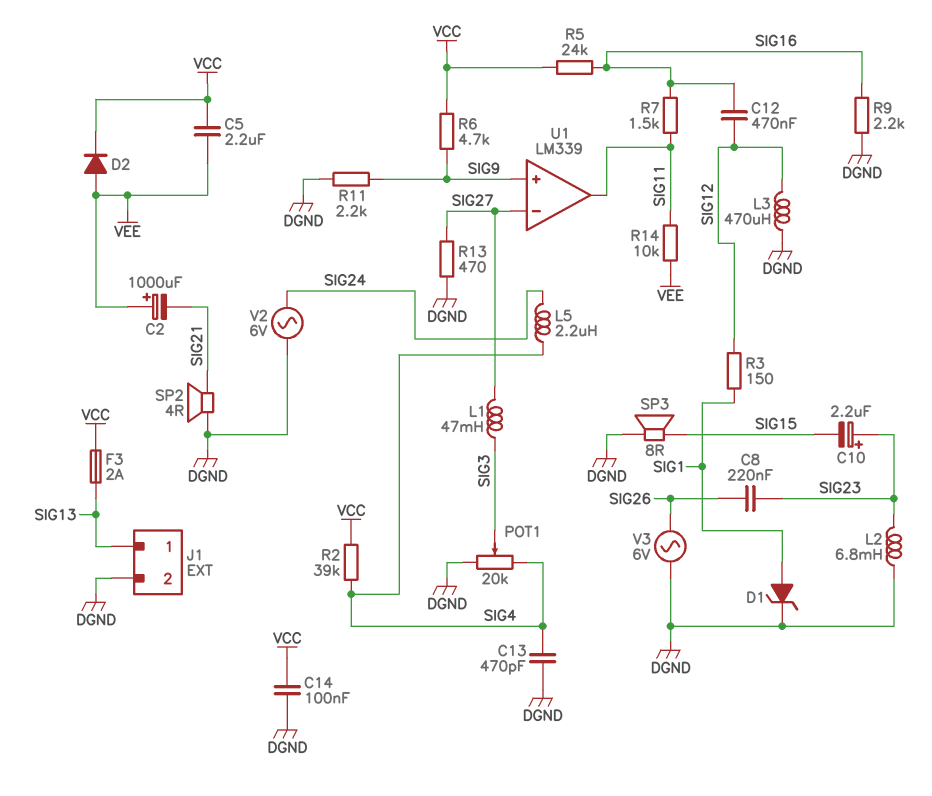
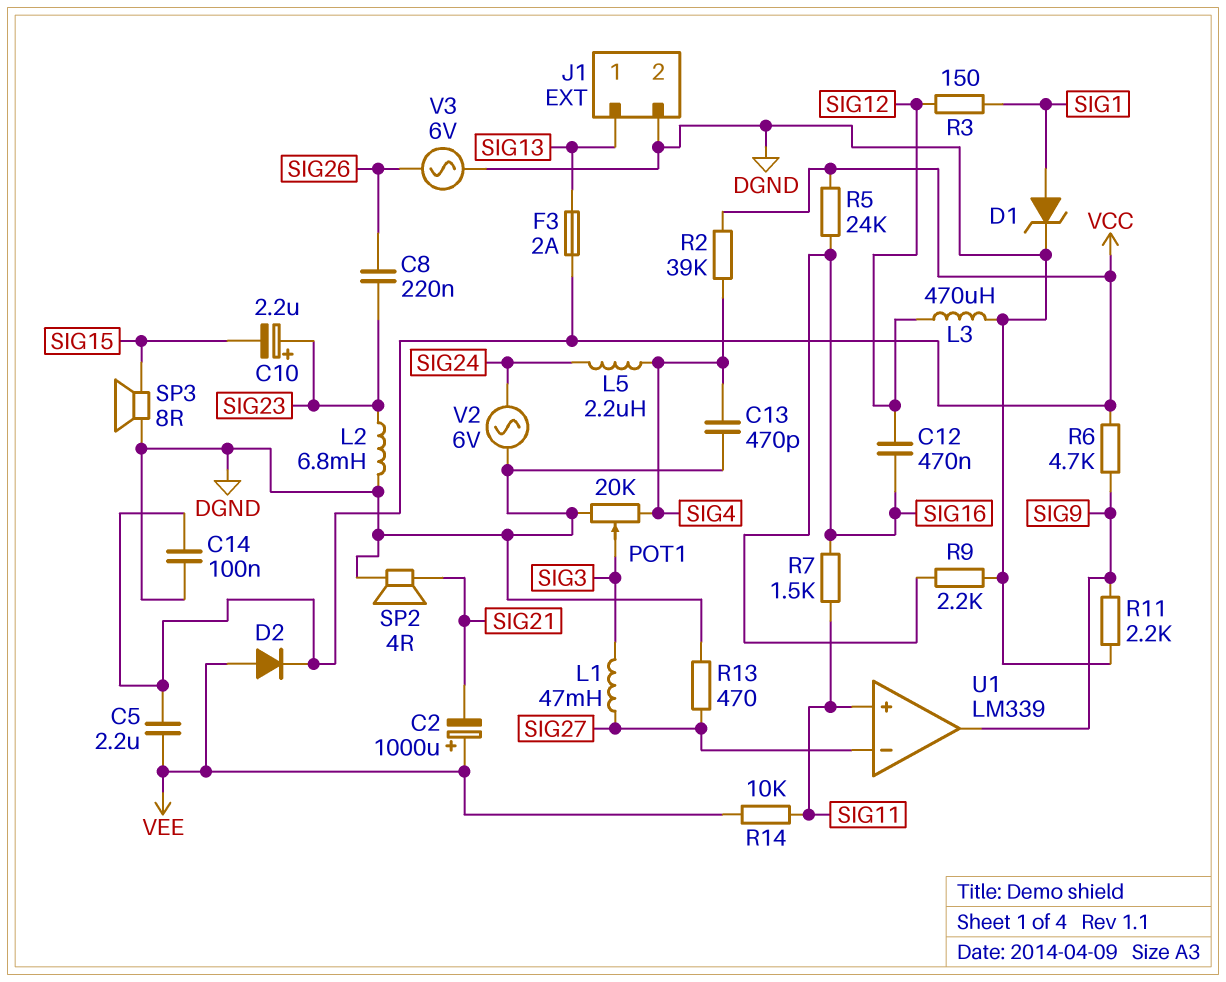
U1 pin in+: SIG9 -> SIG11
U1 pin out: SIG11 -> SIG9

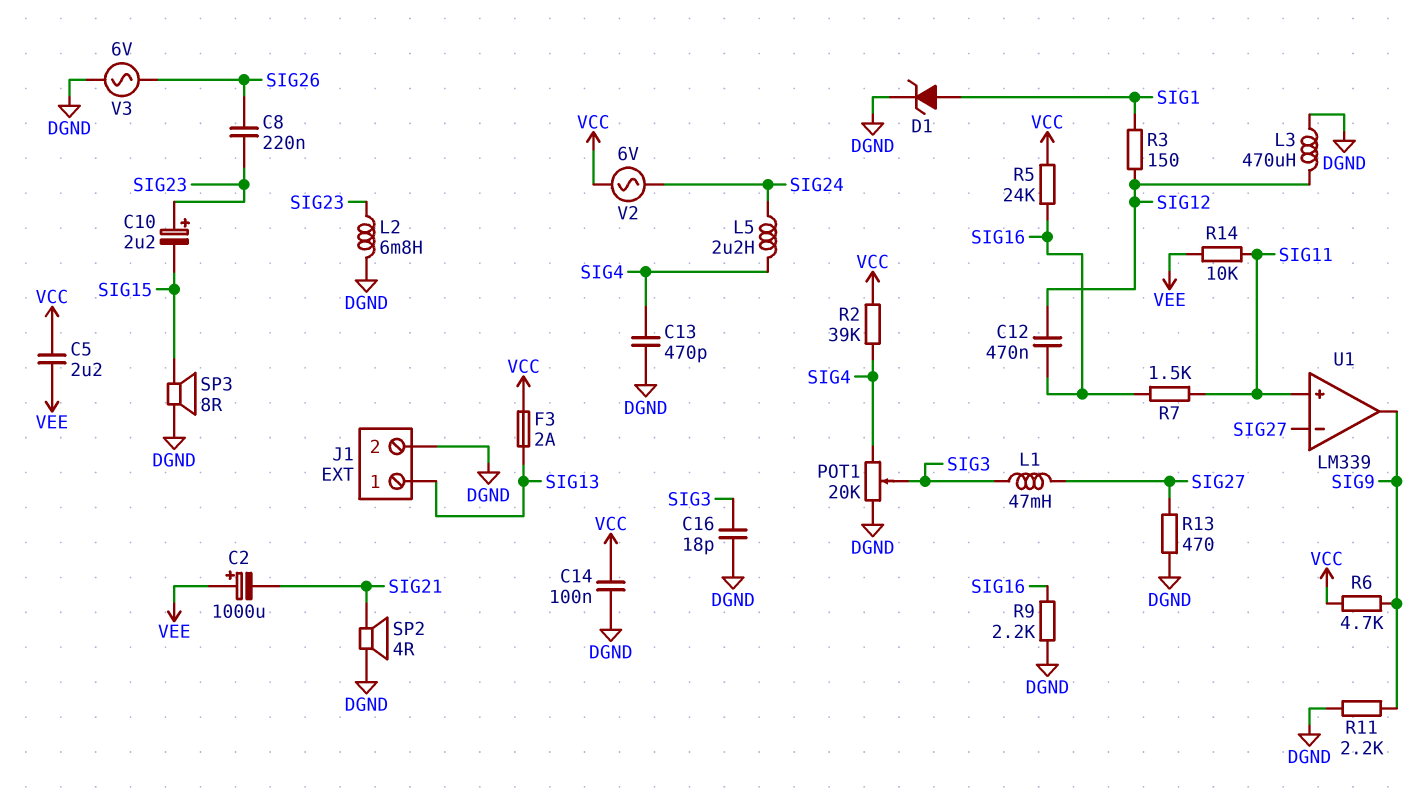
C16: none -> 18pF (DGND, SIG3)
D2: diode (A VEE, K VCC) -> none
V2: AC 6V (DGND, SIG24) -> AC 6V (SIG24, VCC)

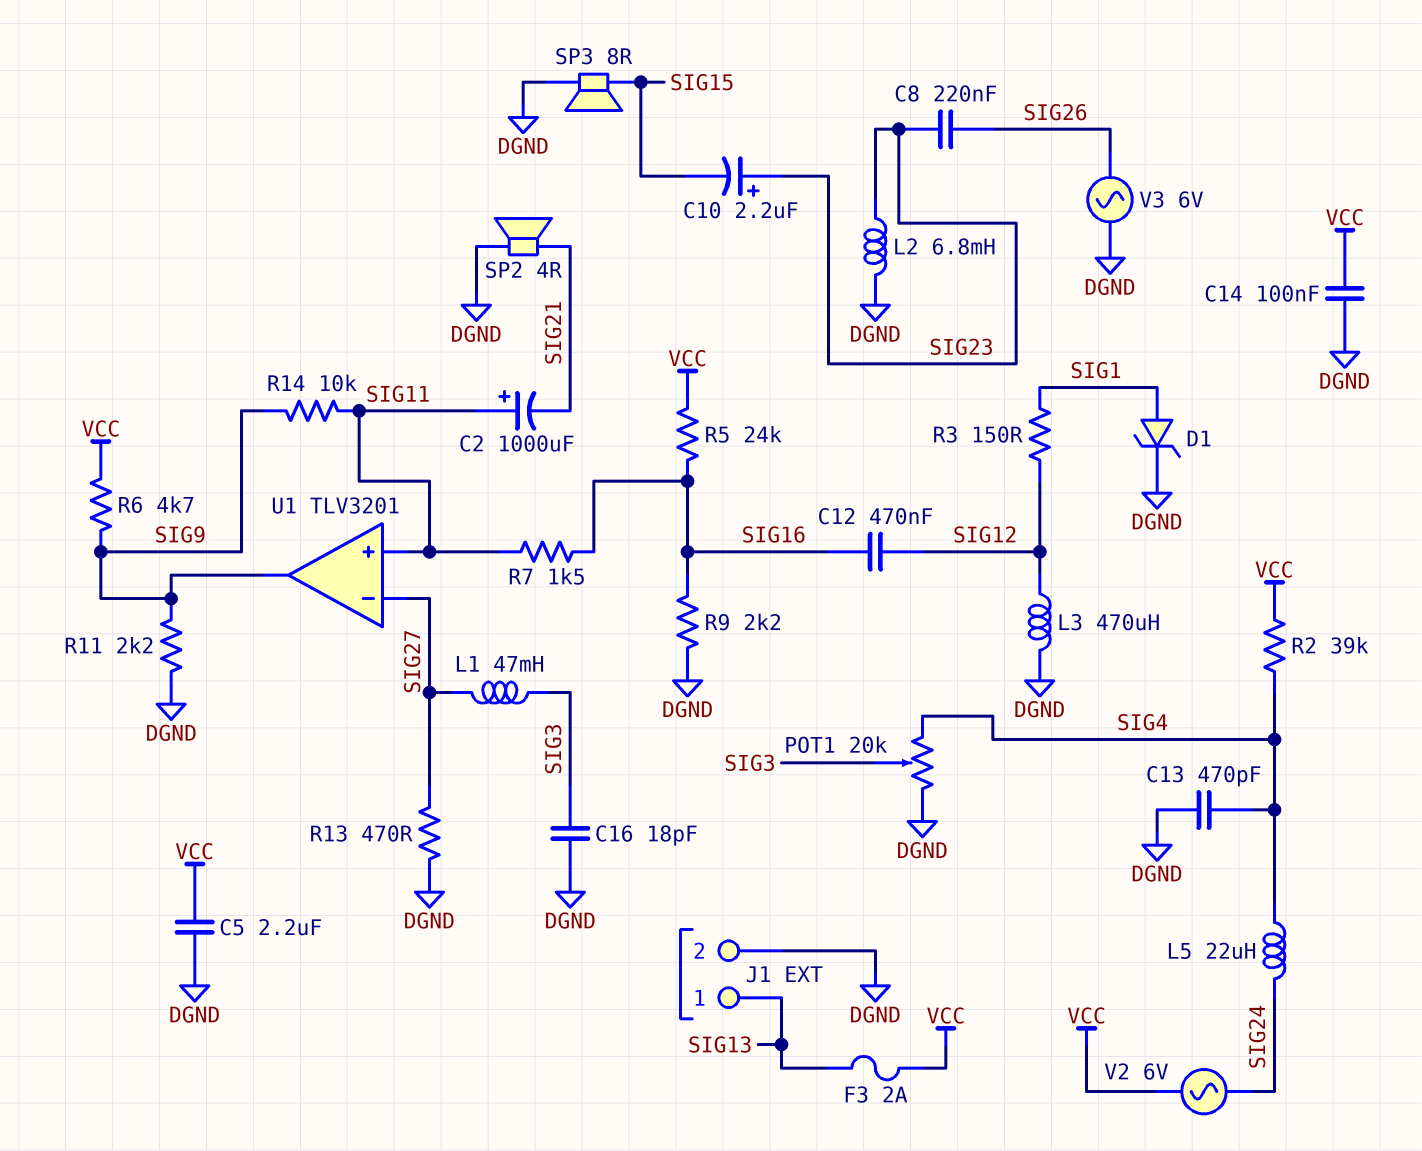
C2: 1000uF (plus VEE, minus SIG21) -> 1000uF (plus SIG11, minus SIG21)
C5: 2.2uF (VCC, VEE) -> 2.2uF (DGND, VCC)
L5: 2.2uH (SIG4, SIG24) -> 22uH (SIG4, SIG24)
R14: 10k (SIG11, VEE) -> 10k (SIG9, SIG11)
U1: LM339 -> TLV3201

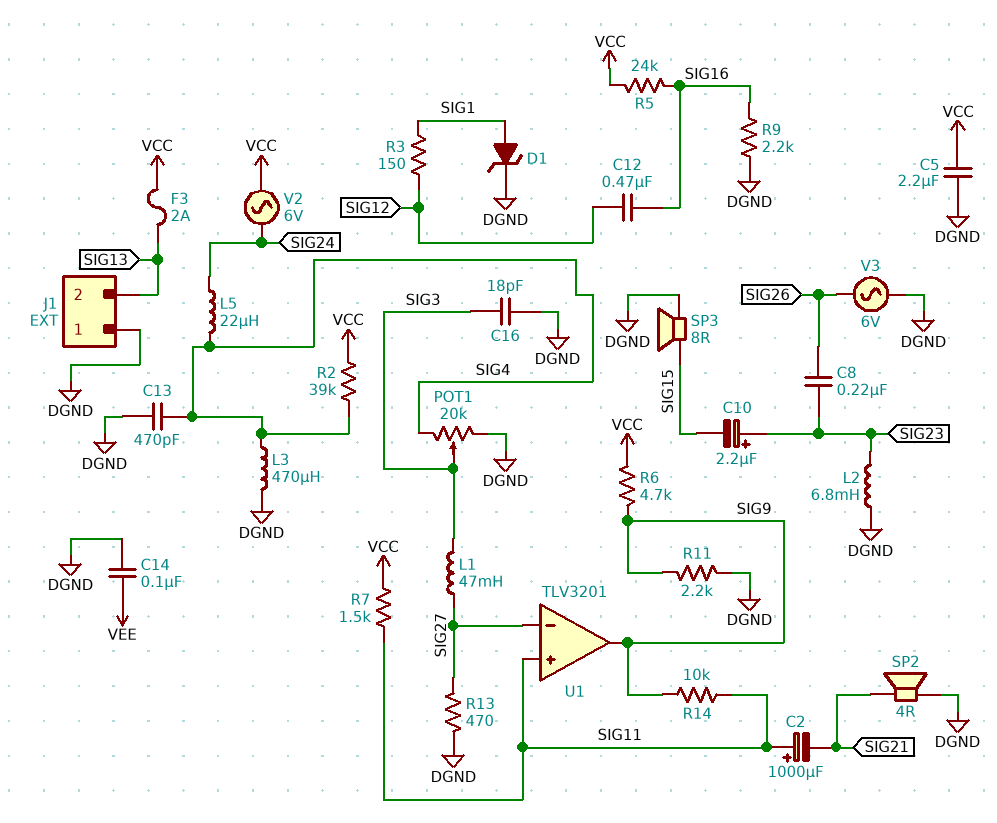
C14: 100nF (DGND, VCC) -> 100nF (DGND, VEE)
J1 pin 1: SIG13 -> DGND
J1 pin 2: DGND -> SIG13
L3: 470uH (DGND, SIG12) -> 470uH (DGND, SIG4)
R7: 1.5k (SIG11, SIG16) -> 1.5k (SIG11, VCC)

